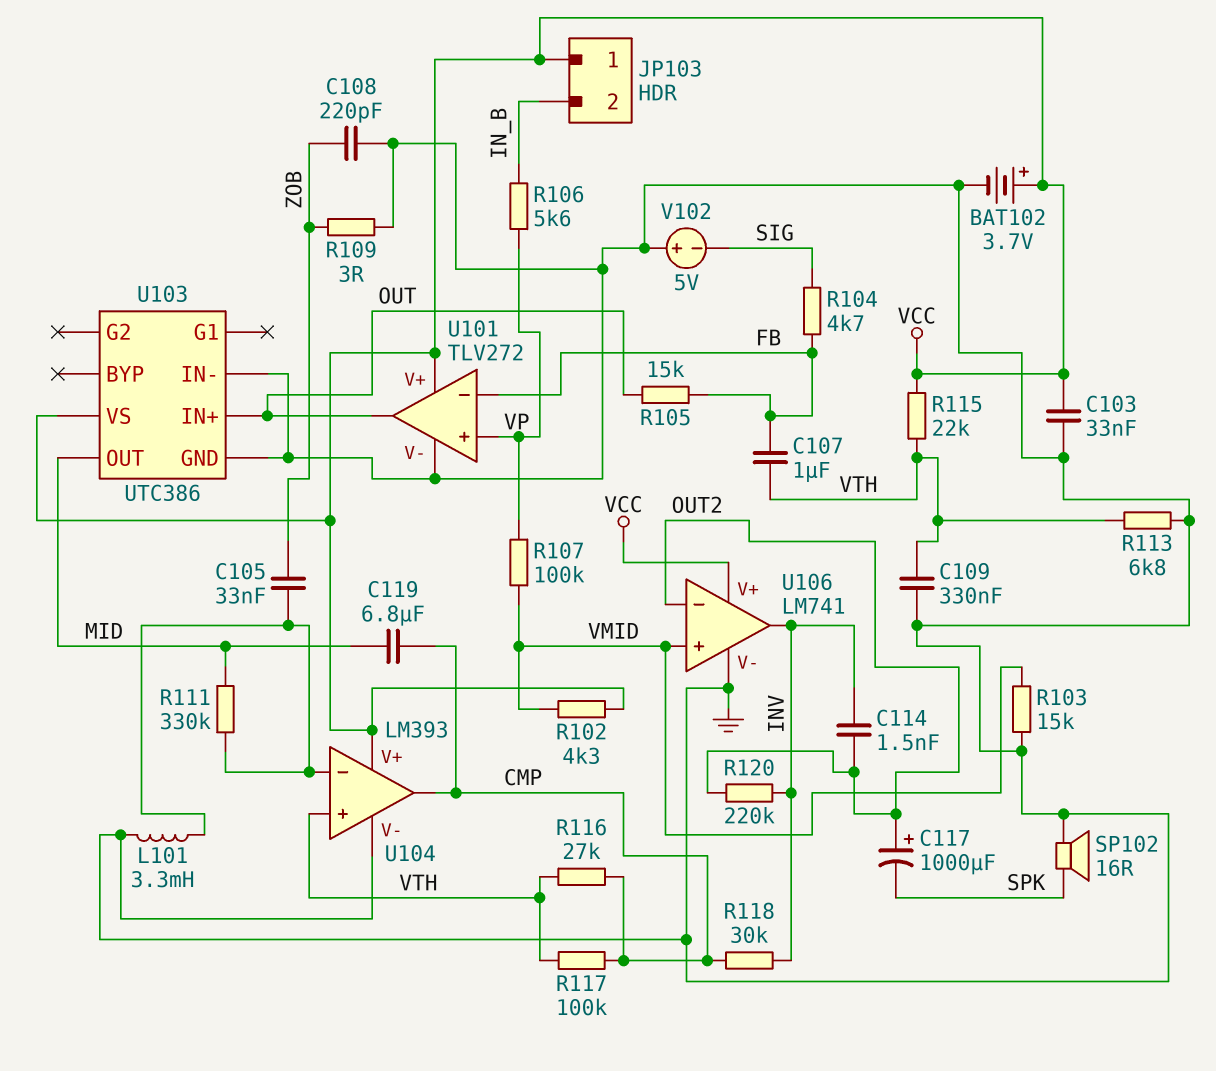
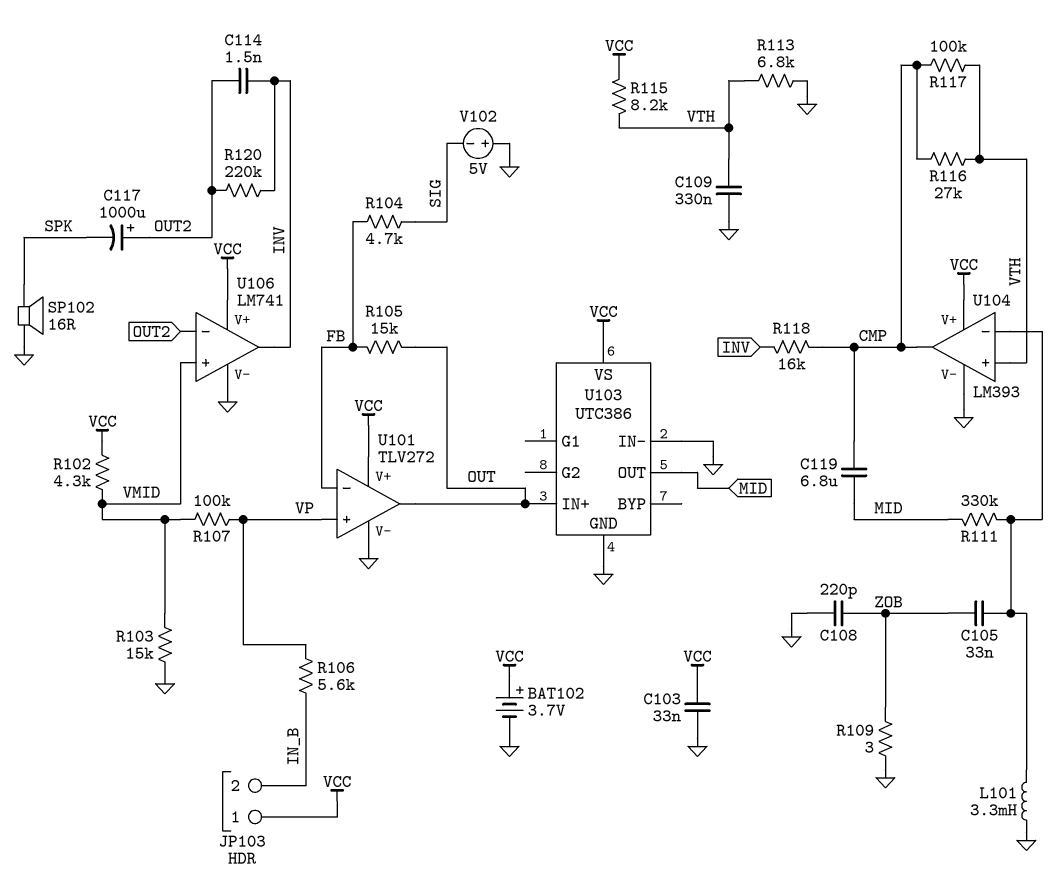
C107: 1uF (FB, VTH) -> none
R115: 22k (VCC, VTH) -> 8.2k (VCC, VTH)
R118: 30k (CMP, INV) -> 16k (CMP, INV)

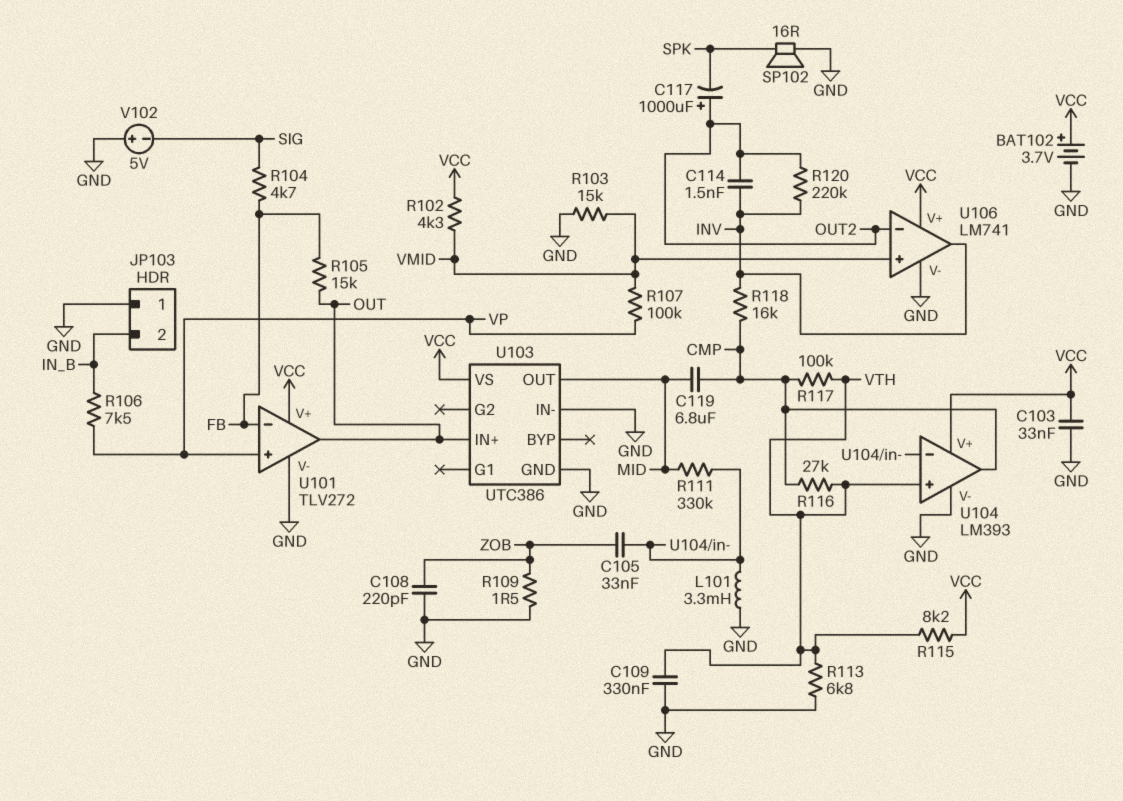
JP103 pin 1: VCC -> GND
R106: 5.6k (IN_B, VP) -> 7.5k (IN_B, VP)
R109: 3 (GND, ZOB) -> 1.5 (GND, ZOB)

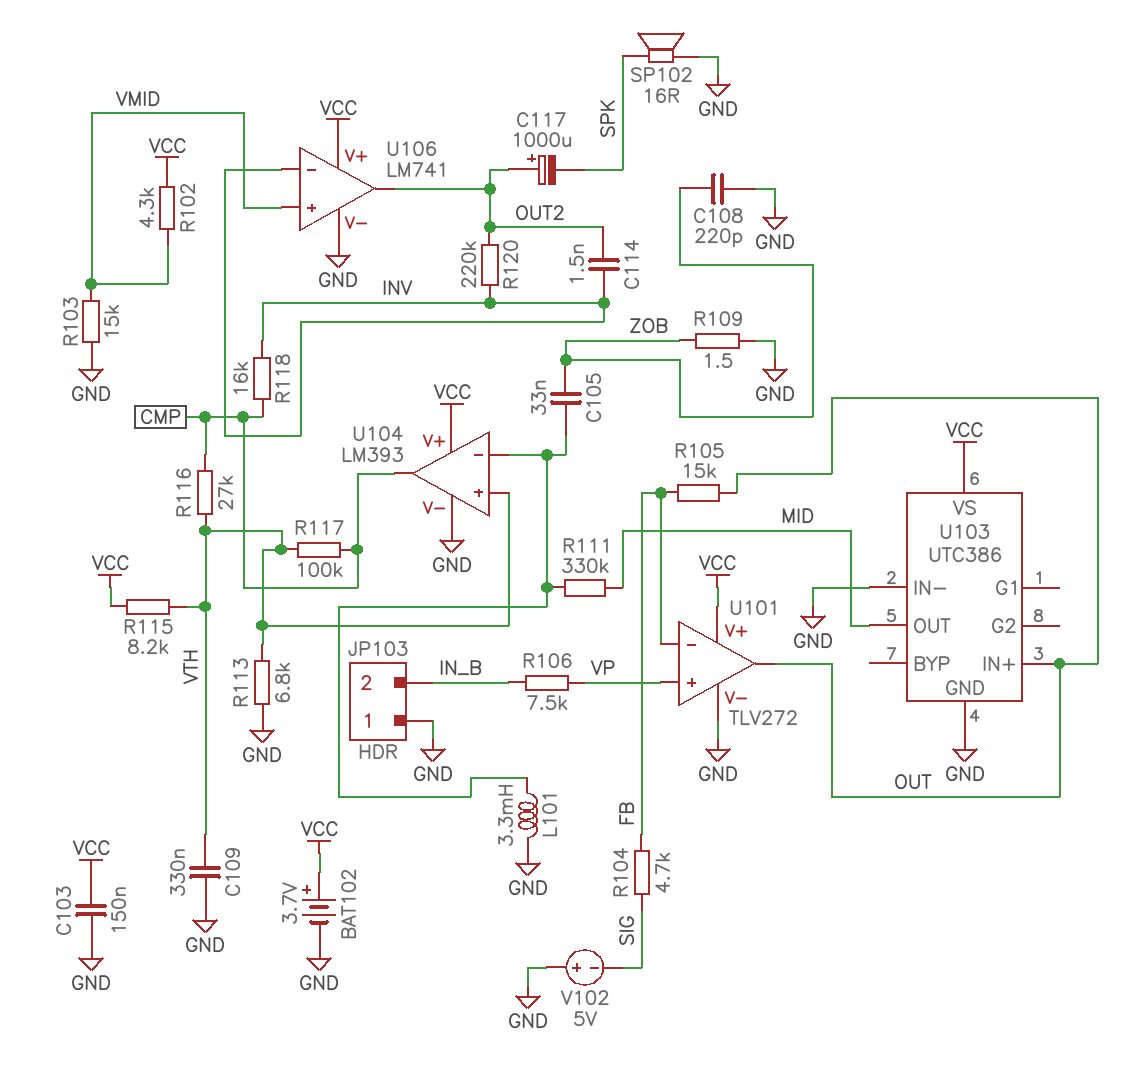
C103: 33nF (GND, VCC) -> 150nF (GND, VCC)
C119: 6.8uF (CMP, MID) -> none
R107: 100k (VMID, VP) -> none
U106 pin in-: OUT2 -> INV
U106 pin out: INV -> OUT2

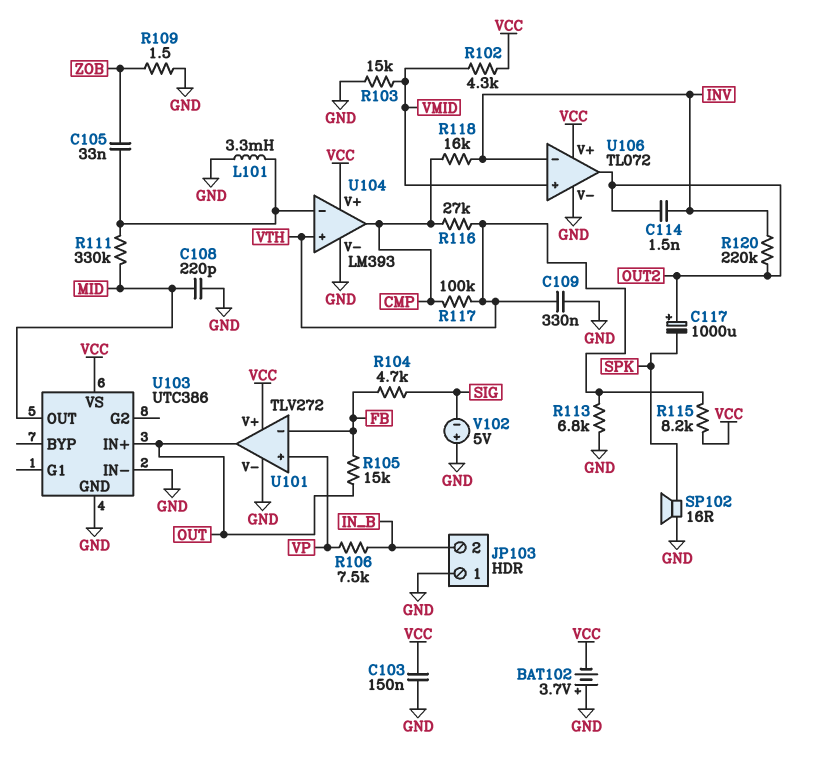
BAT102: 3.7V (plus VCC, minus GND) -> 3.7V (plus GND, minus VCC)
C108: 220pF (GND, ZOB) -> 220pF (GND, MID)
U106: LM741 -> TL072

